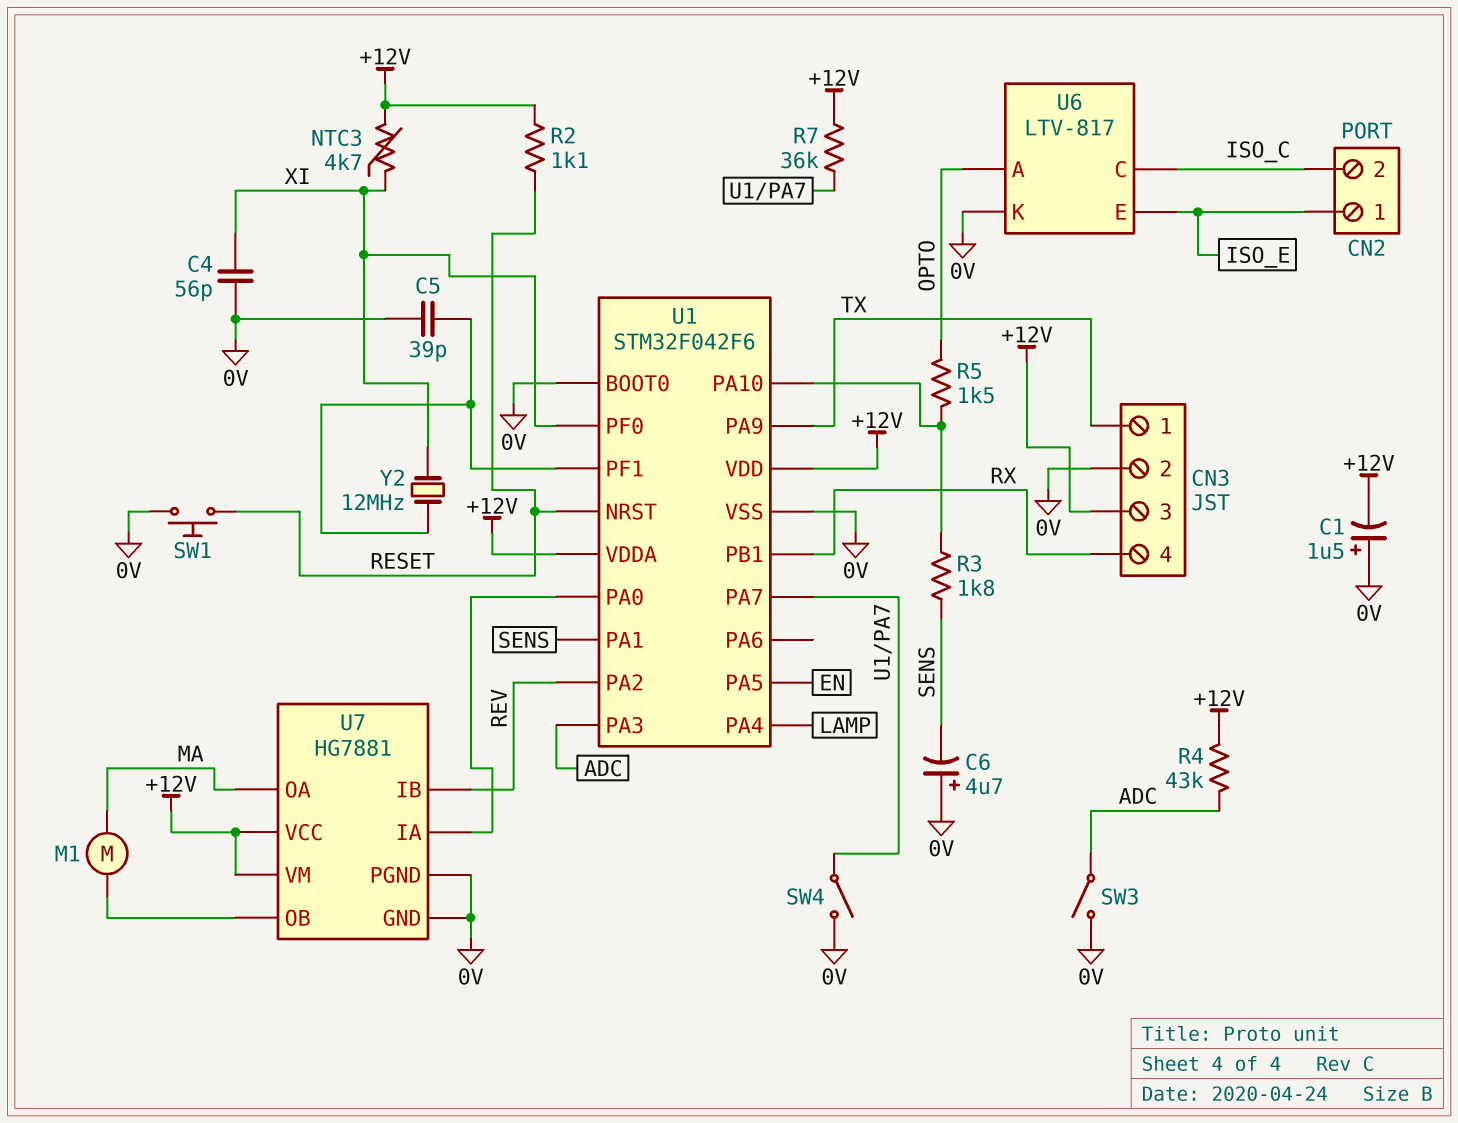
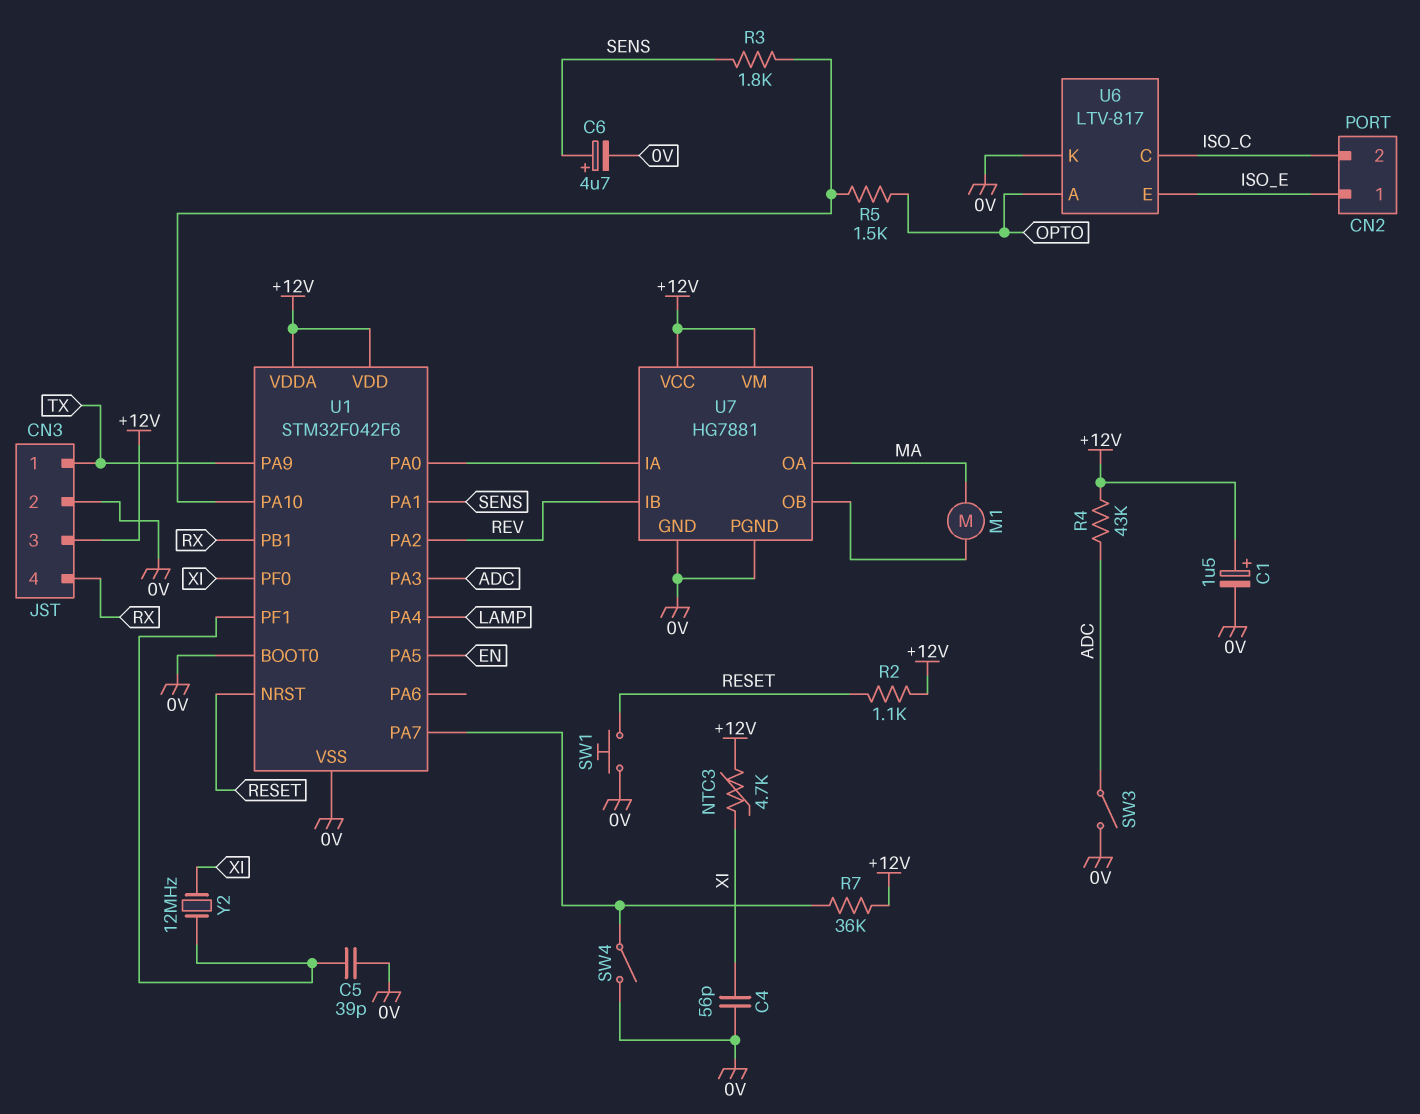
C1: 1.5uF (plus 0V, minus +12V) -> 1.5uF (plus +12V, minus 0V)
C6: 4.7uF (plus 0V, minus SENS) -> 4.7uF (plus SENS, minus 0V)

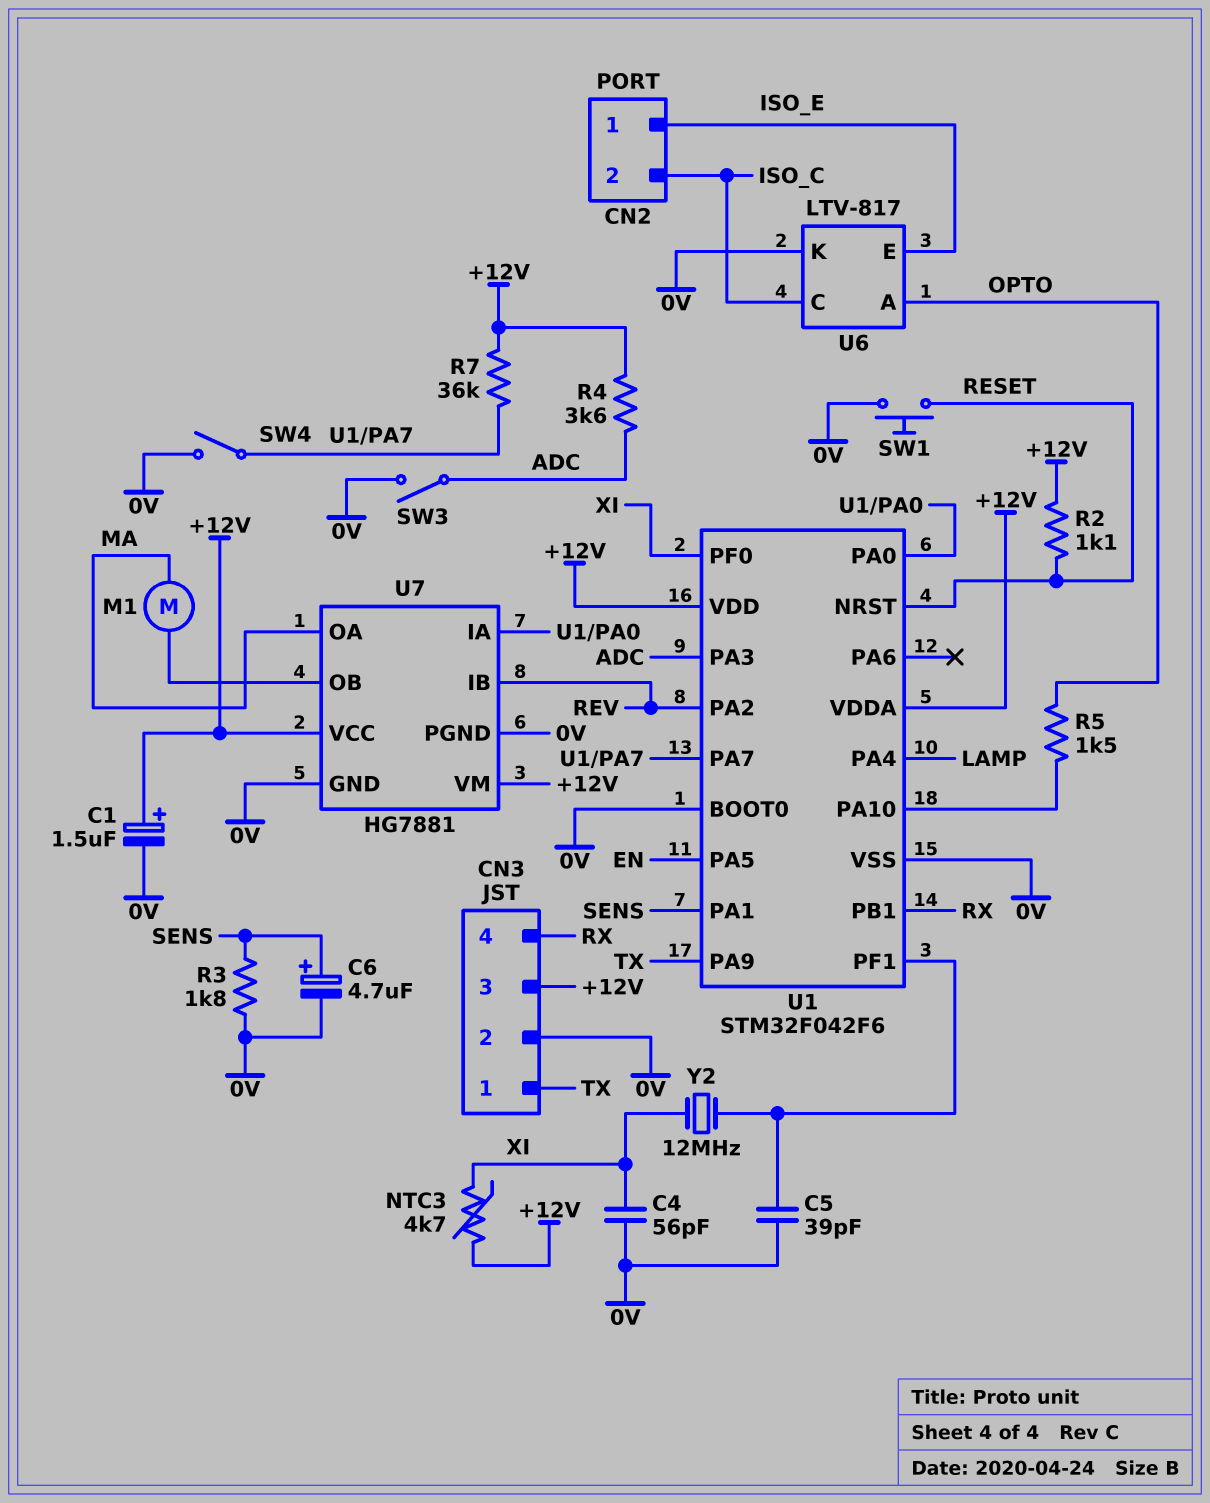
R3: 1.8k (SENS, U1/PA10) -> 1.8k (0V, SENS)
R4: 43k (+12V, ADC) -> 3.6k (+12V, ADC)

